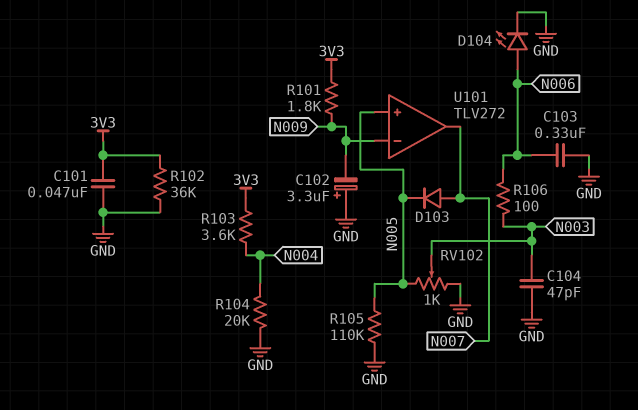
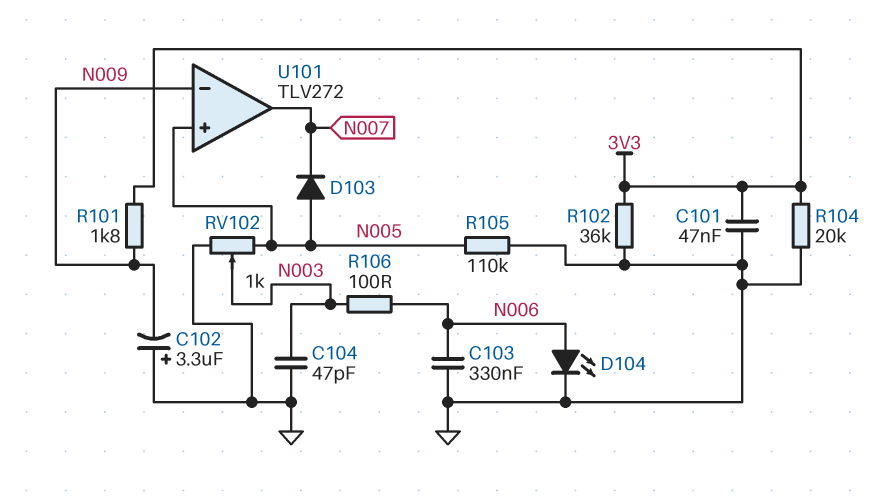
D103: diode (A N007, K N005) -> diode (A N005, K N007)
R103: 3.6k (3V3, N004) -> none
R104: 20k (GND, N004) -> 20k (3V3, GND)

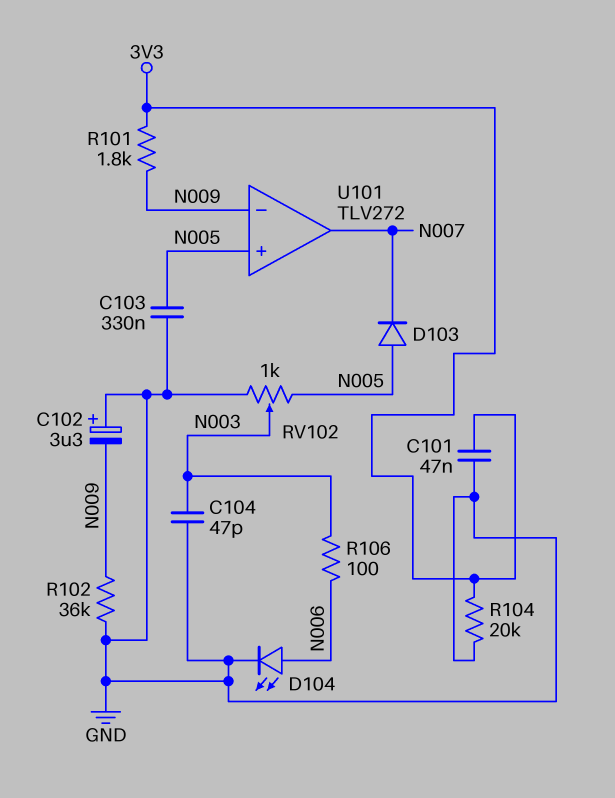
C103: 330nF (GND, N006) -> 330nF (GND, N005)
R102: 36k (3V3, GND) -> 36k (GND, N009)
R105: 110k (GND, N005) -> none

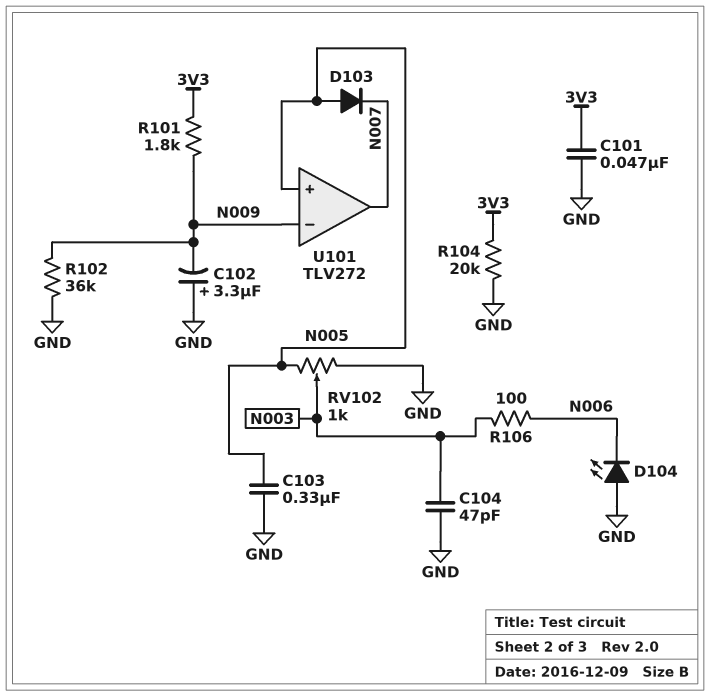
D104: LED (A N006, K GND) -> LED (A GND, K N006)

